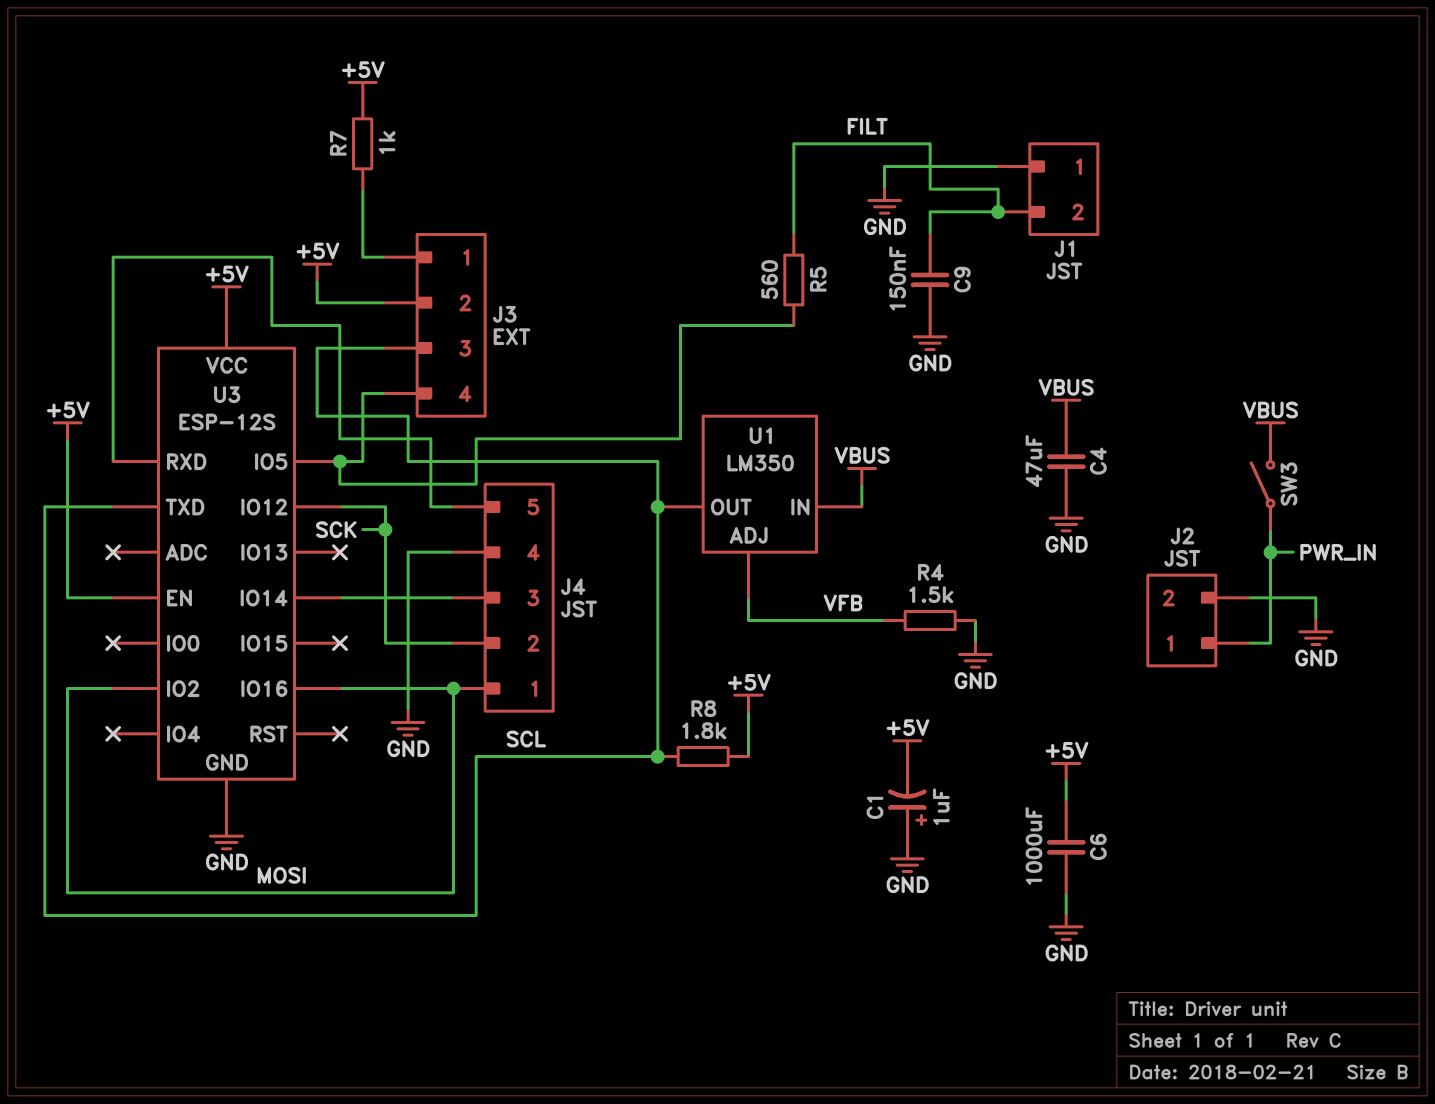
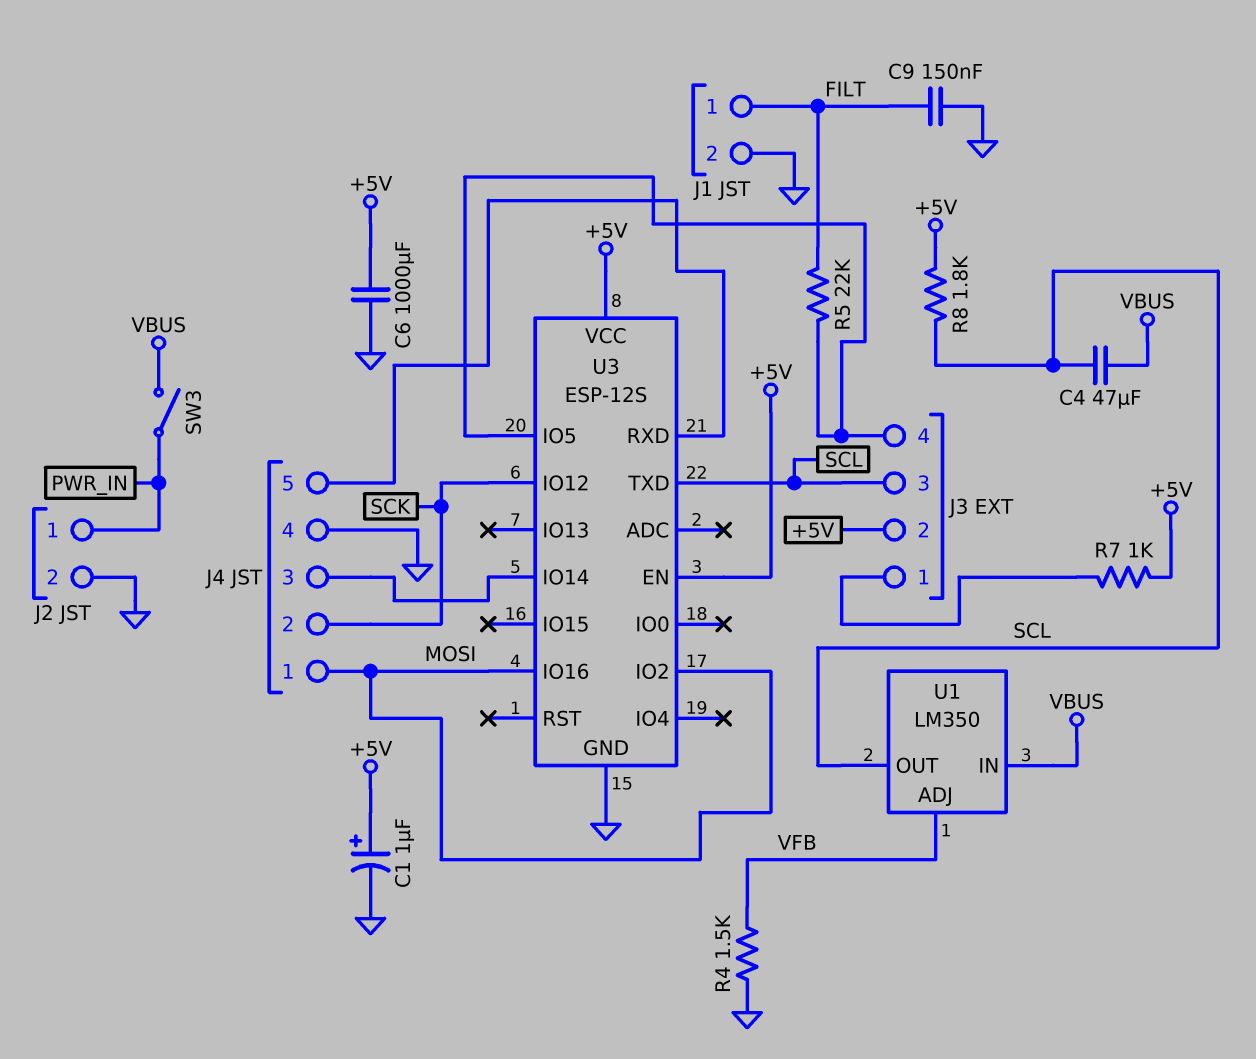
C1: 1uF (plus GND, minus +5V) -> 1uF (plus +5V, minus GND)
C4: 47uF (GND, VBUS) -> 47uF (SCL, VBUS)
J1 pin 1: GND -> FILT
J1 pin 2: FILT -> GND
R5: 560 (FILT, J3/4) -> 22k (FILT, J3/4)

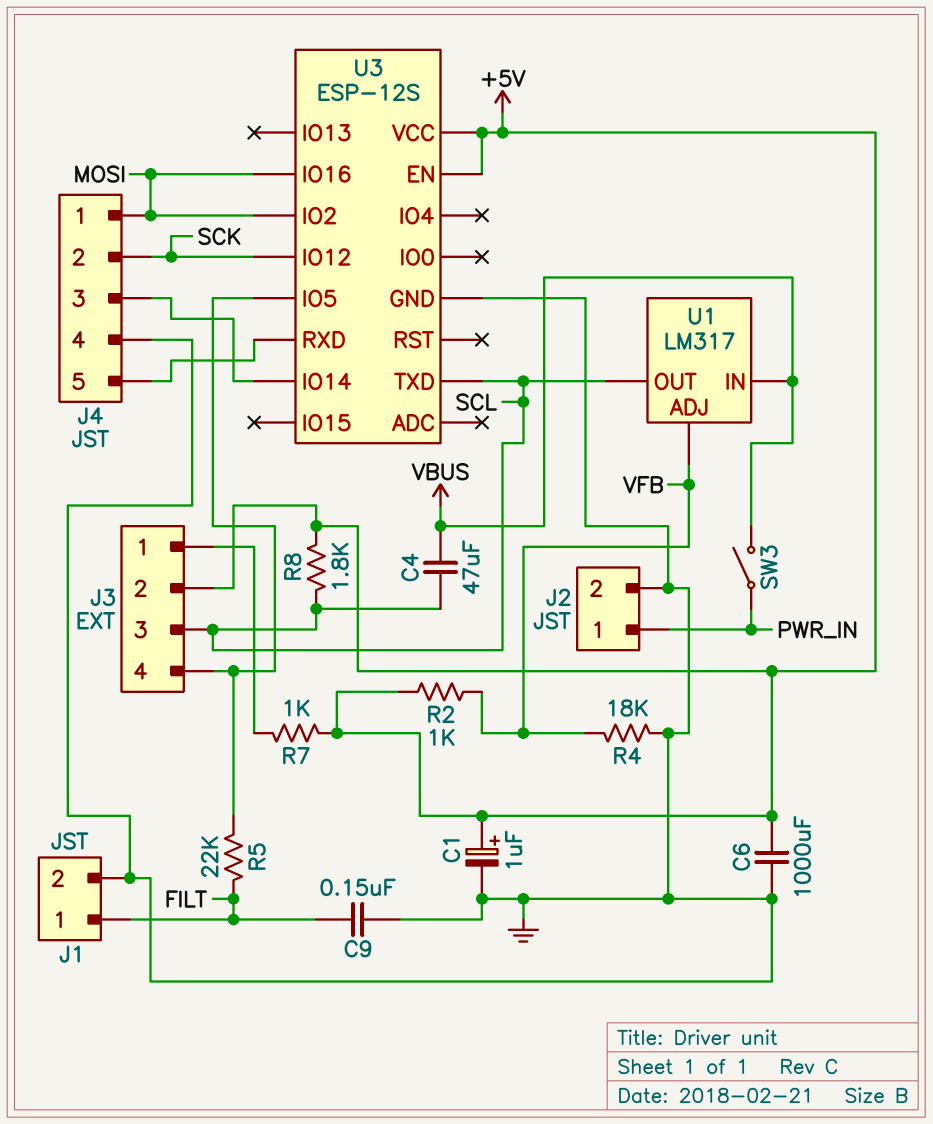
R2: none -> 1k (+5V, VFB)
R4: 1.5k (GND, VFB) -> 18k (GND, VFB)
U1: LM350 -> LM317

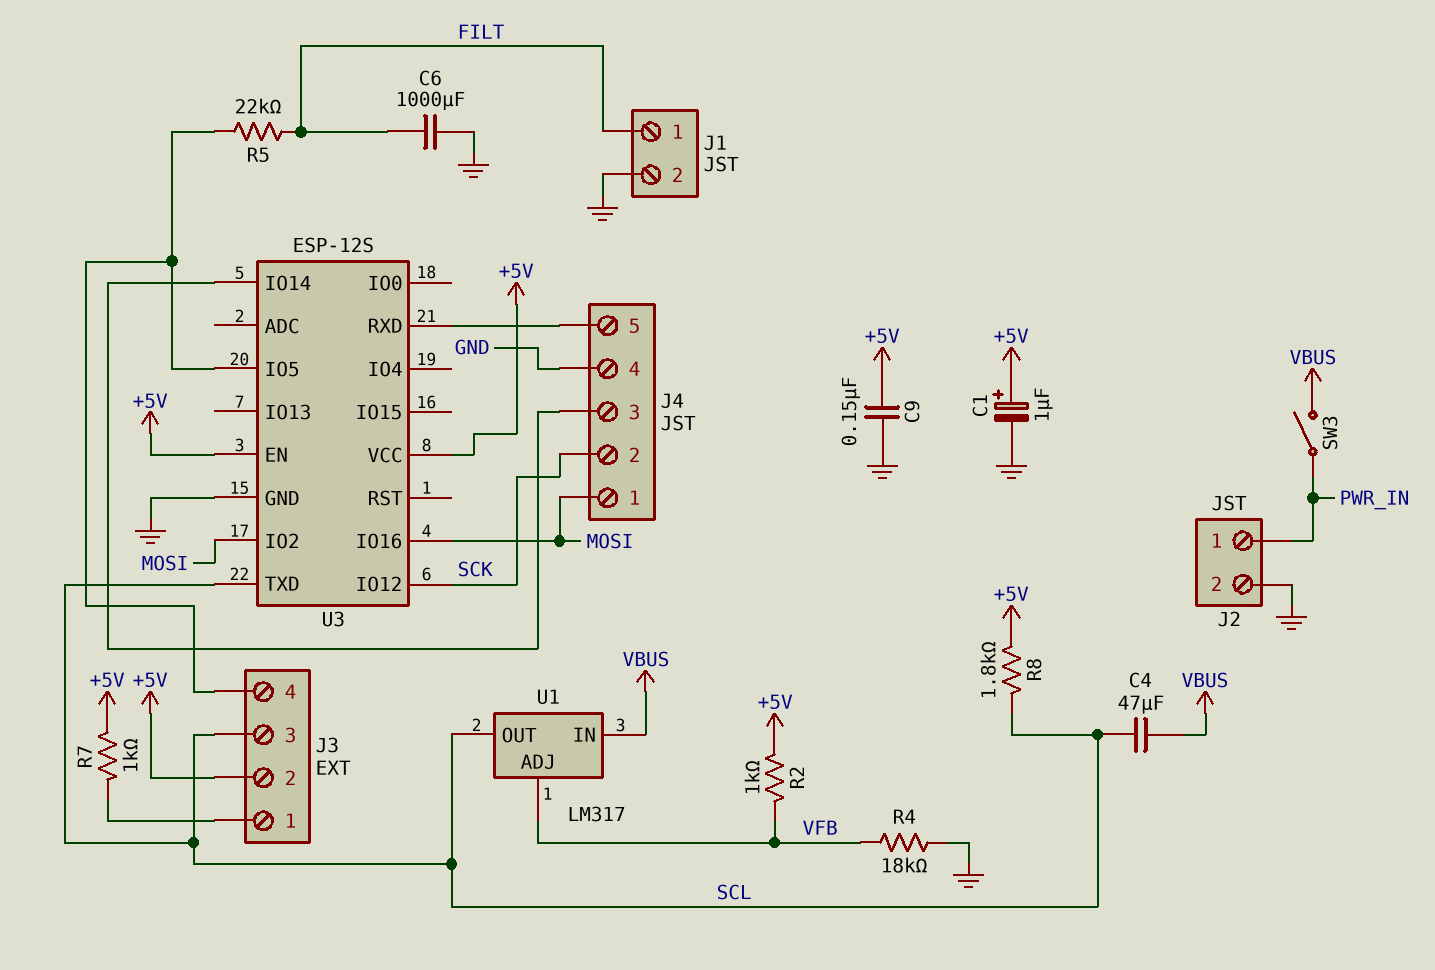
C6: 1000uF (+5V, GND) -> 1000uF (FILT, GND)
C9: 150nF (FILT, GND) -> 150nF (+5V, GND)

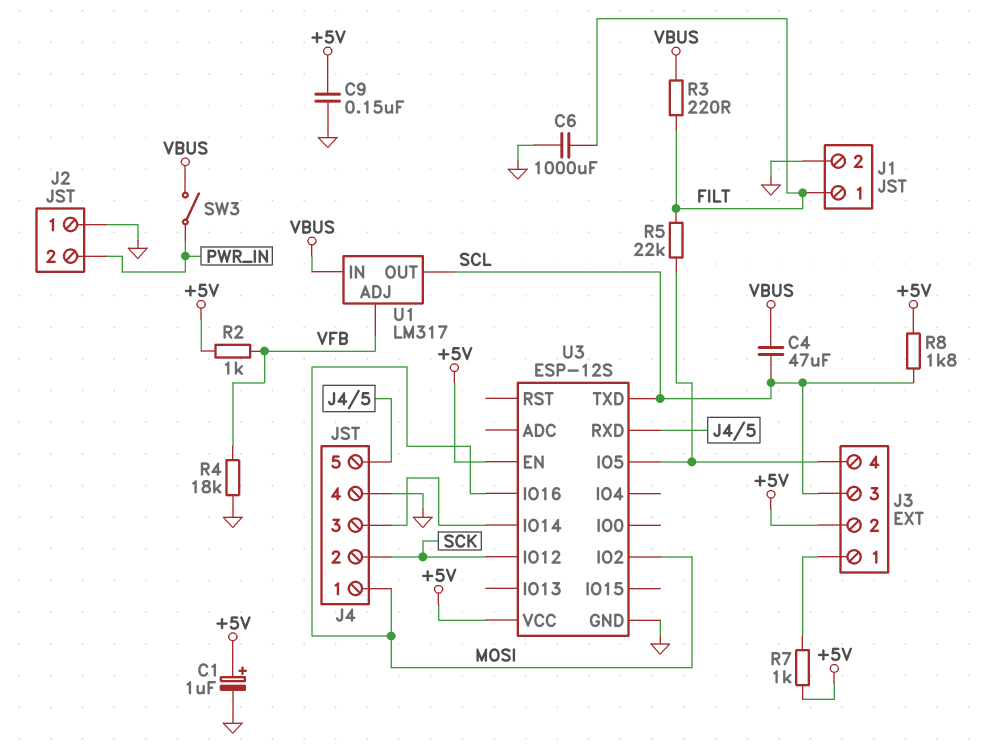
J2 pin 1: PWR_IN -> GND
J2 pin 2: GND -> PWR_IN
R3: none -> 220 (FILT, VBUS)

